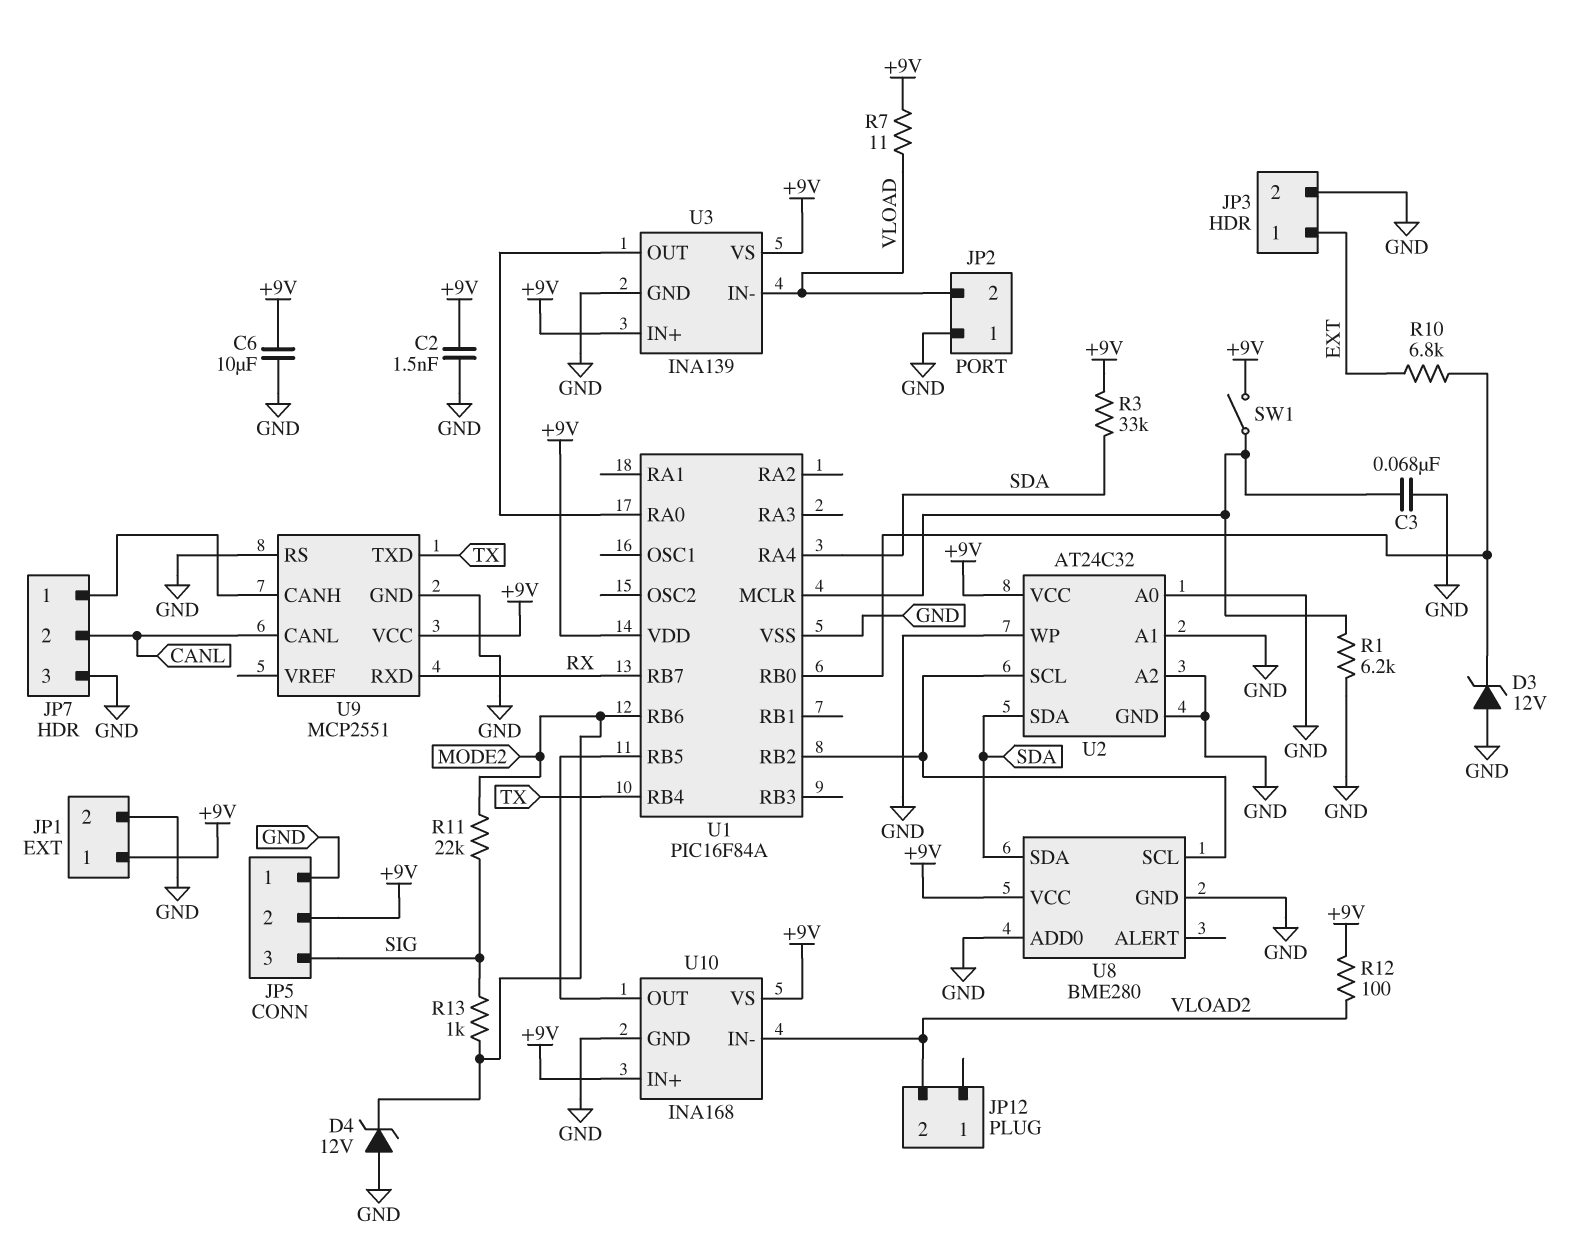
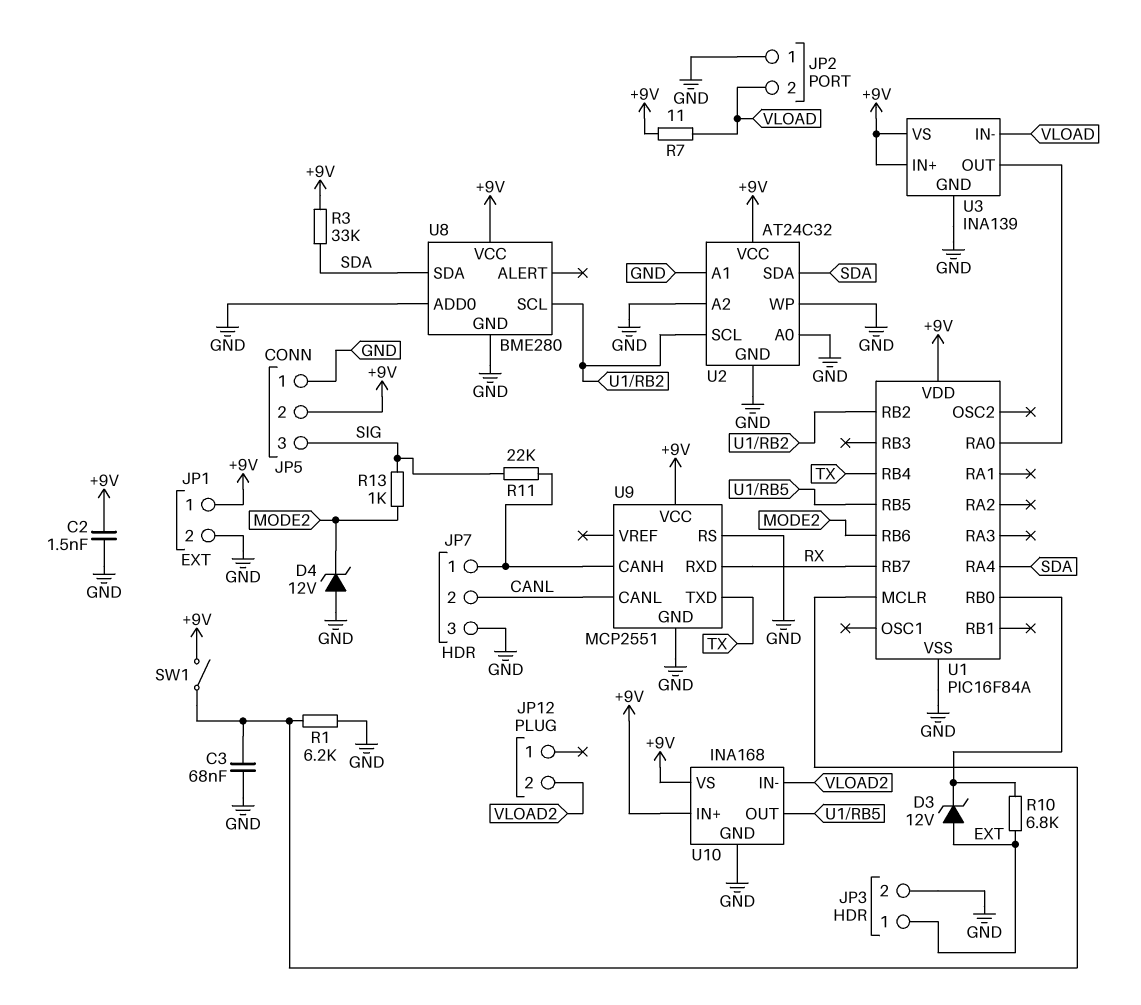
C6: 10uF (+9V, GND) -> none
D3: zener 12V (A GND, K U1/RB0) -> zener 12V (A EXT, K U1/RB0)
R11: 22k (MODE2, SIG) -> 22k (JP7/1, SIG)
R12: 100 (+9V, VLOAD2) -> none

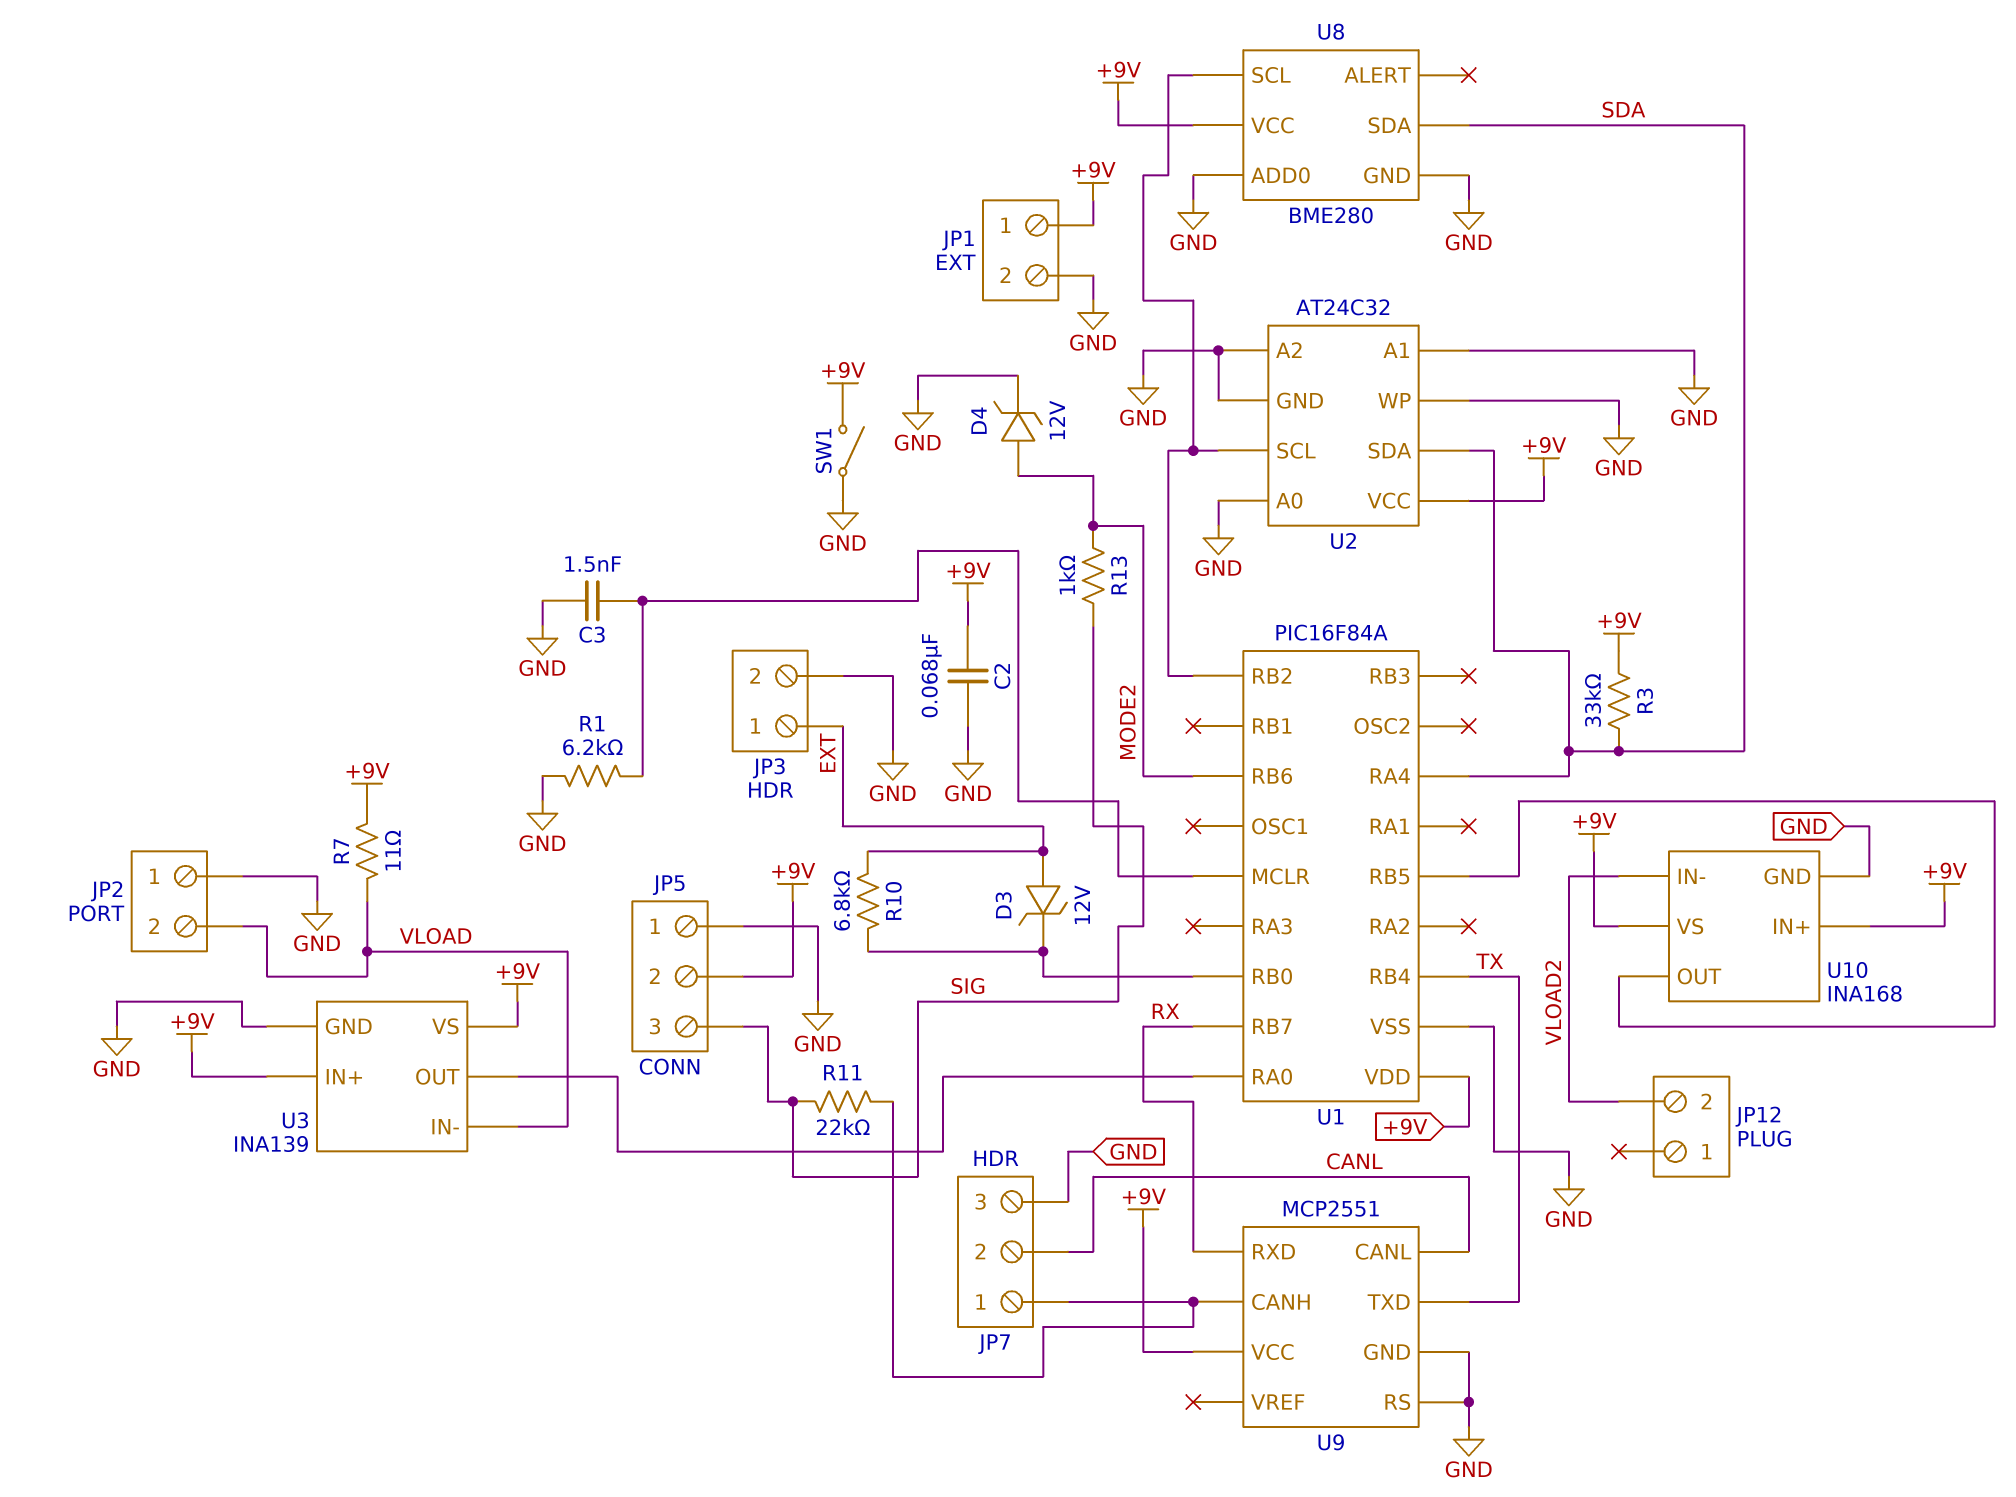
C2: 1.5nF (+9V, GND) -> 68nF (+9V, GND)
C3: 68nF (GND, U1/MCLR) -> 1.5nF (GND, U1/MCLR)
D4: zener 12V (A GND, K MODE2) -> zener 12V (A MODE2, K GND)
SW1: switch (+9V, U1/MCLR) -> switch (+9V, GND)

